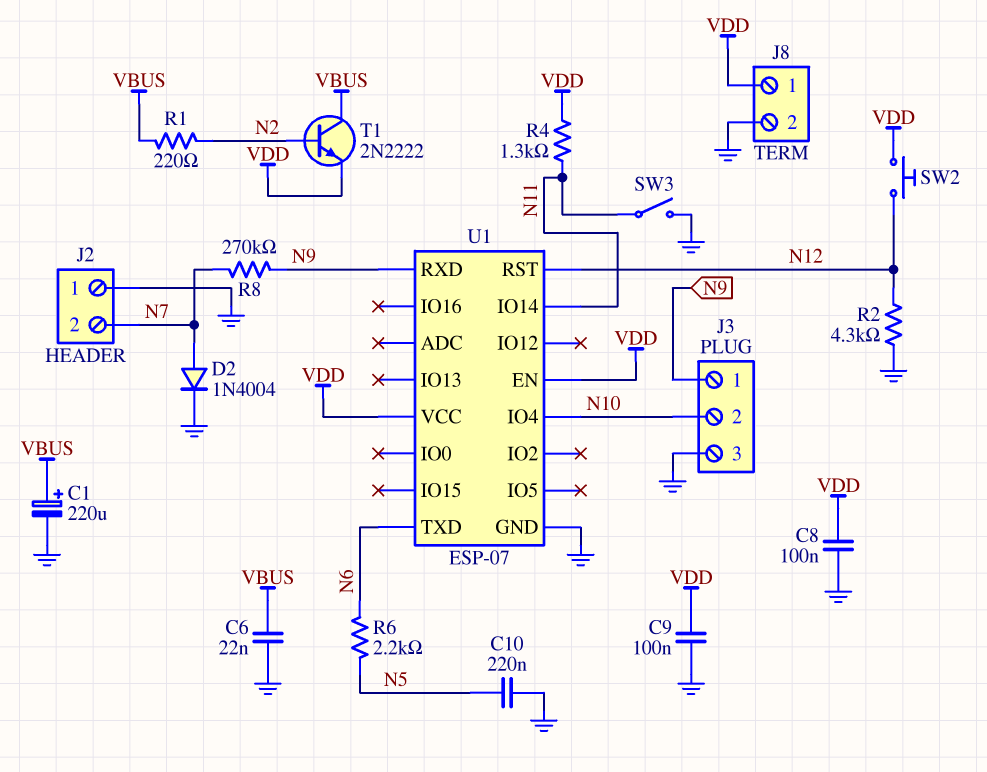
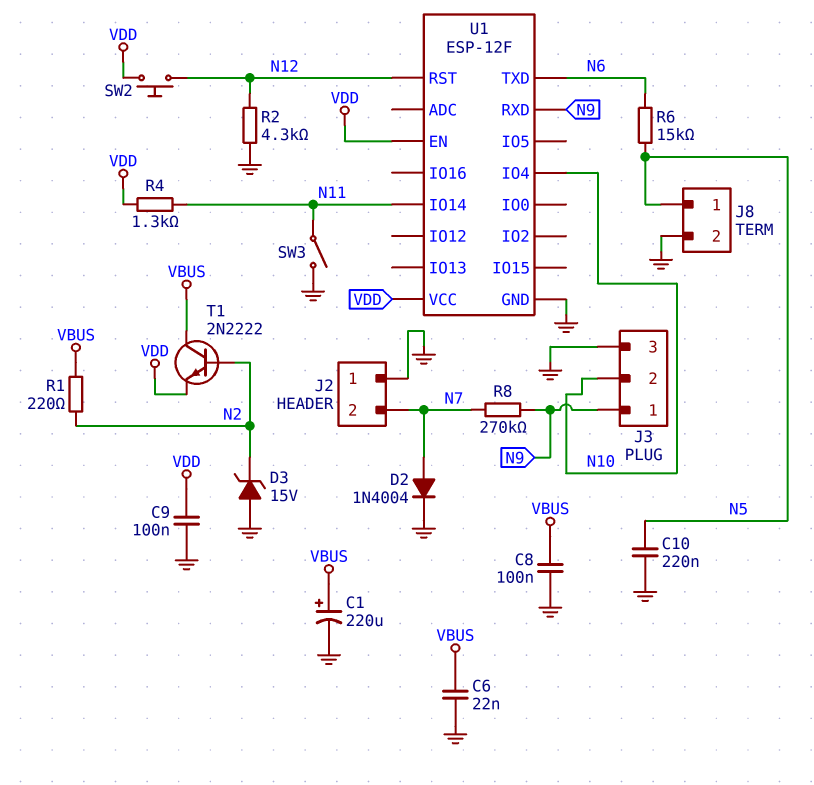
C8: 100nF (GND, VDD) -> 100nF (GND, VBUS)
D3: none -> zener 15V (A GND, K N2)
J8 pin 1: VDD -> N5
R6: 2.2k (N5, N6) -> 15k (N5, N6)
U1: ESP-07 -> ESP-12F

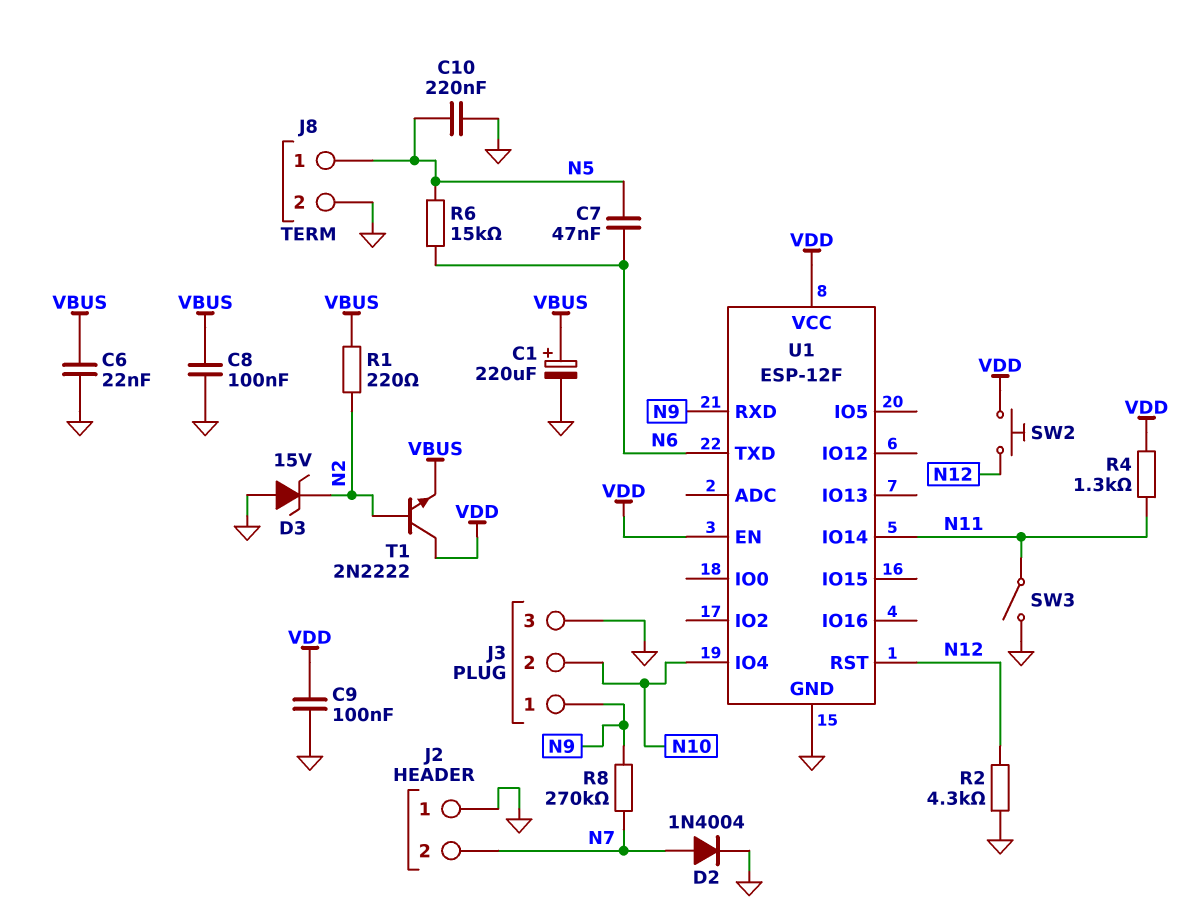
C7: none -> 47nF (N5, N6)
T1: NPN 2N2222 (B N2, C VBUS, E VDD) -> NPN 2N2222 (B N2, C VDD, E VBUS)

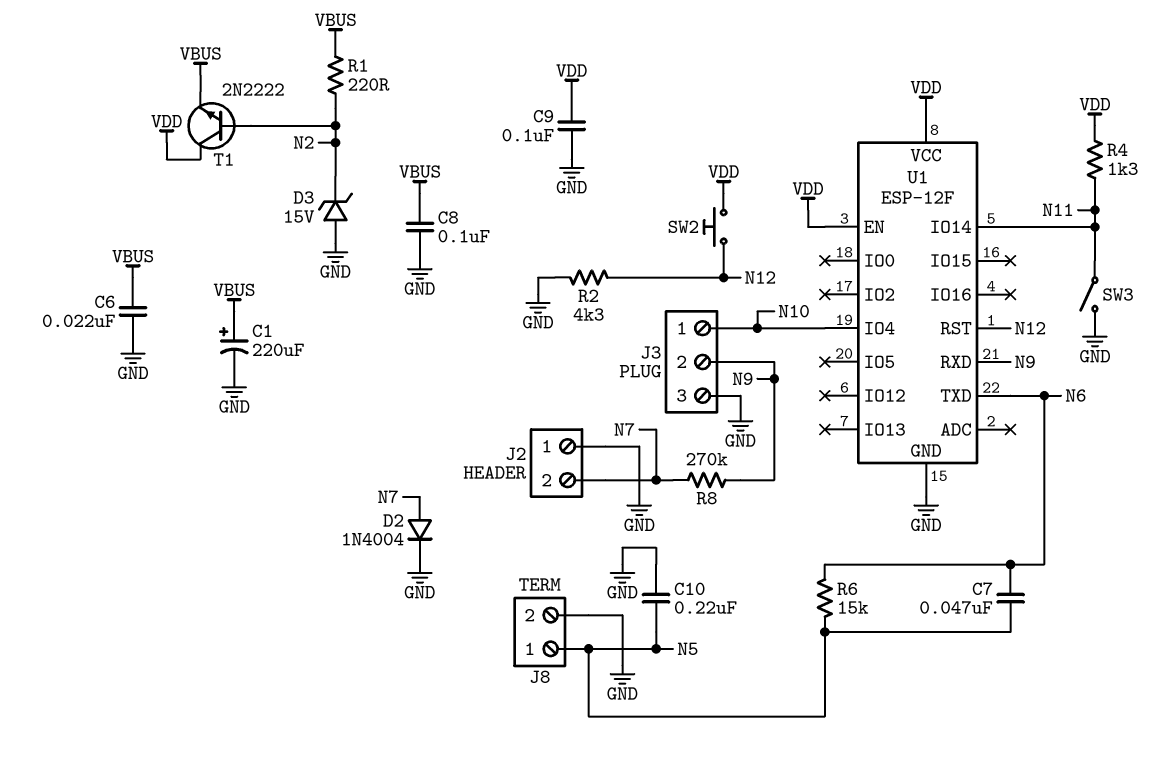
J3 pin 1: N9 -> N10
J3 pin 2: N10 -> N9

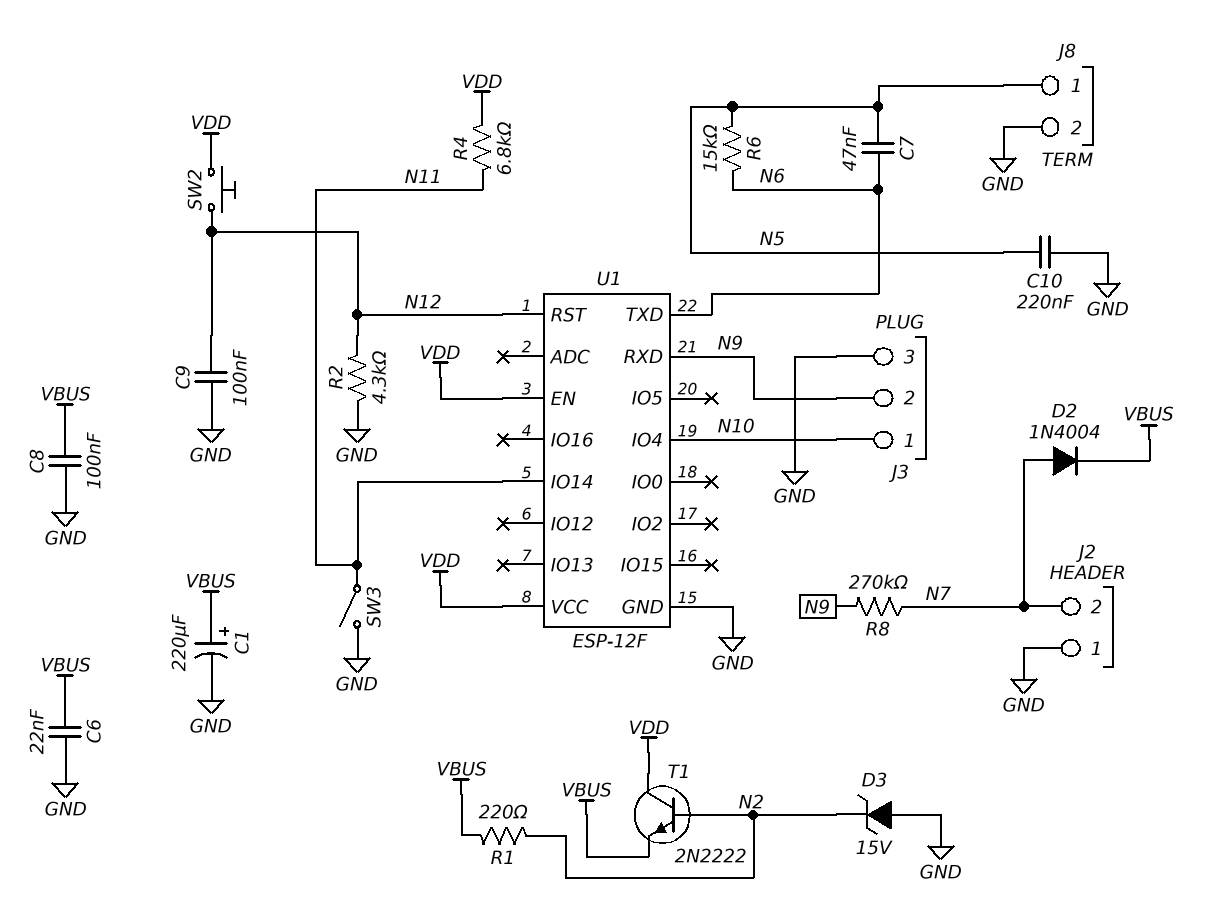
C9: 100nF (GND, VDD) -> 100nF (GND, N12)
D2: diode 1N4004 (A N7, K GND) -> diode 1N4004 (A N7, K VBUS)
R4: 1.3k (N11, VDD) -> 6.8k (N11, VDD)

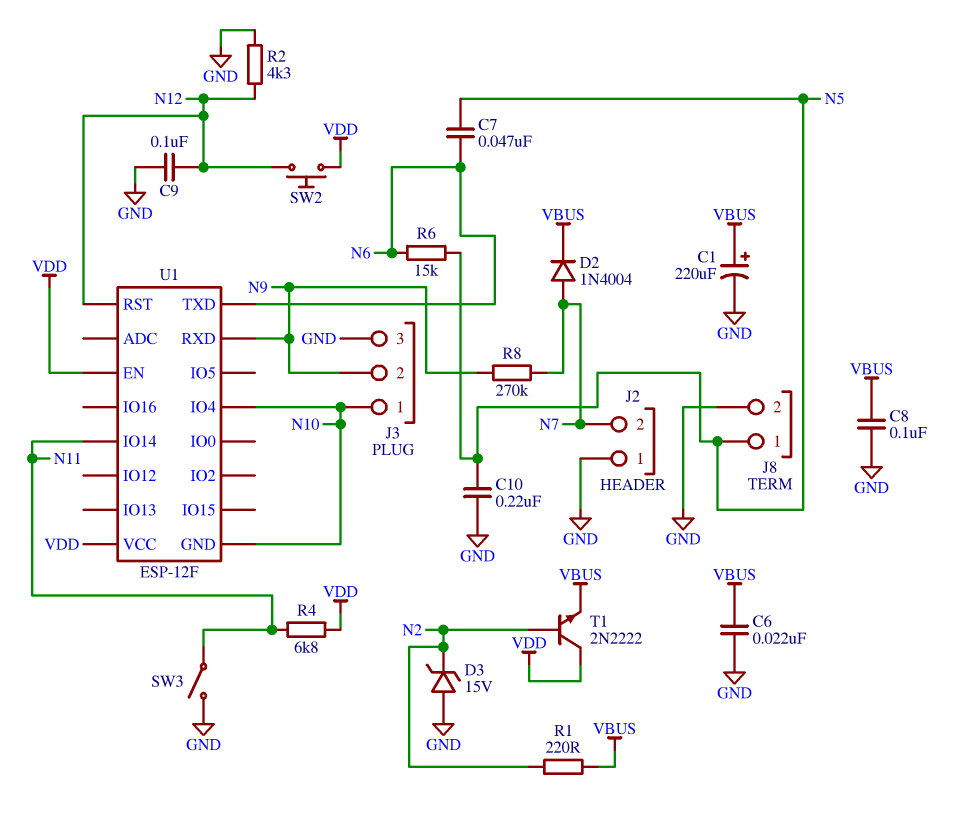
U1 pin GND: GND -> N10

